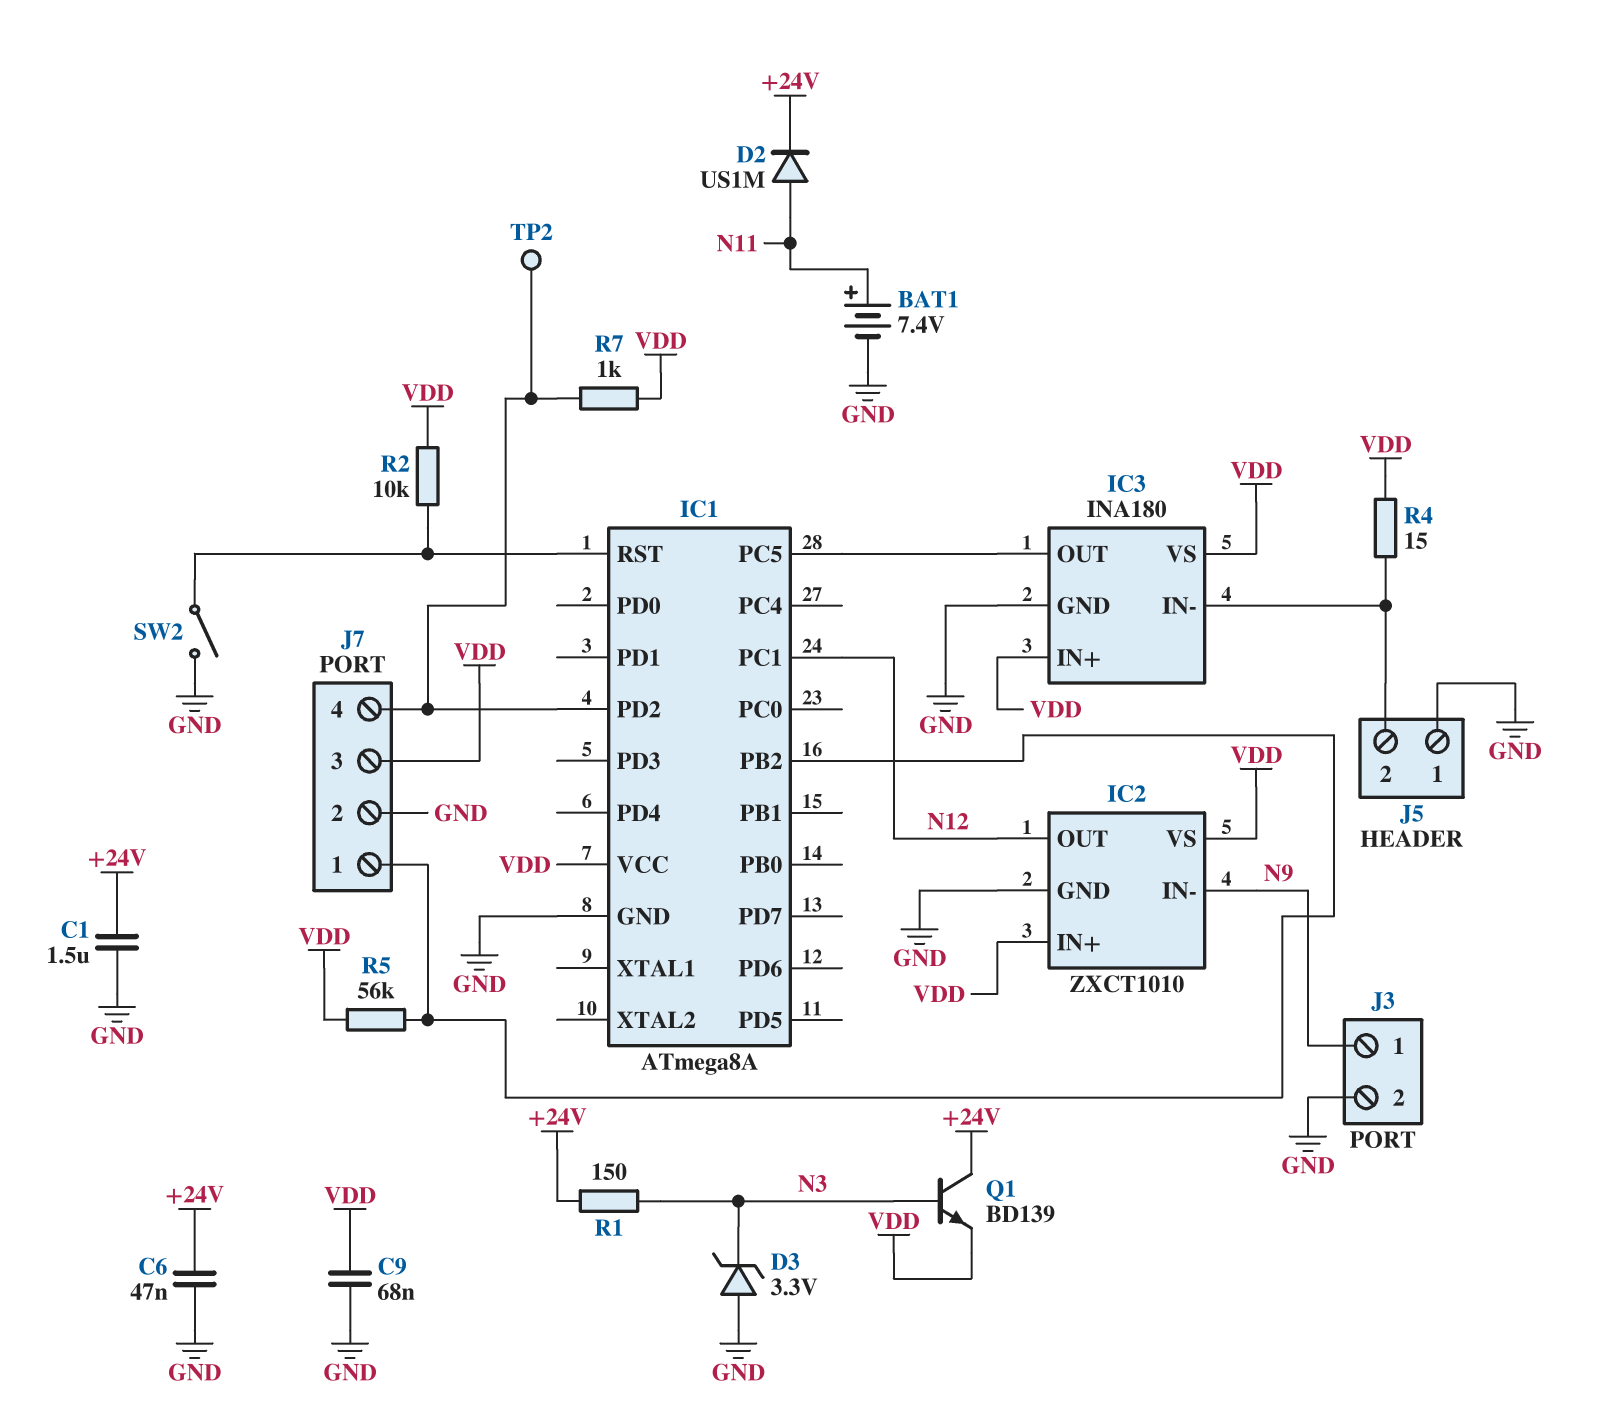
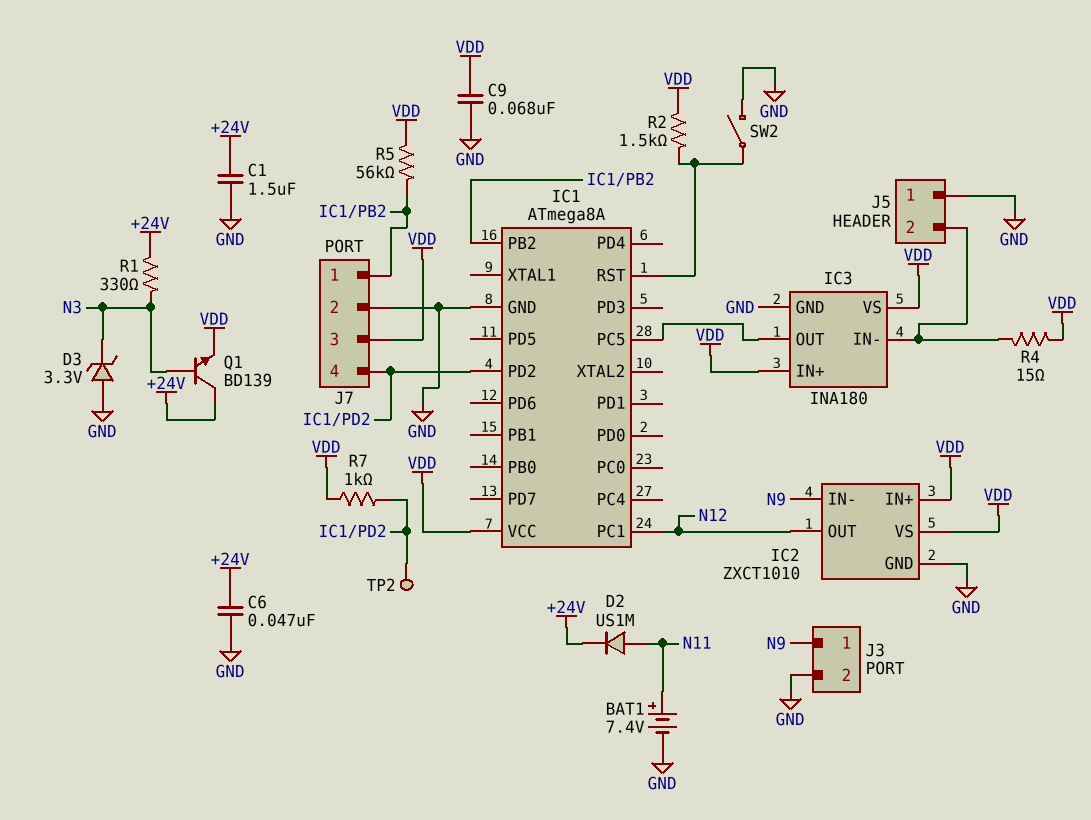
R1: 150 (+24V, N3) -> 330 (+24V, N3)
R2: 10k (IC1/RST, VDD) -> 1.5k (IC1/RST, VDD)

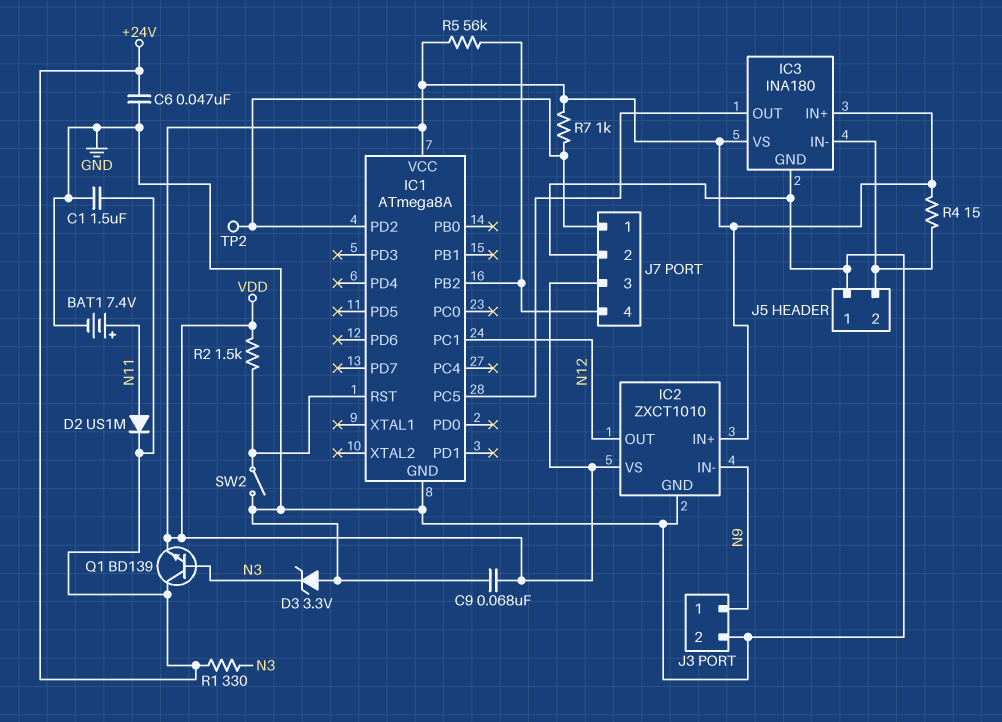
J7 pin 1: IC1/PB2 -> IC1/PD2
J7 pin 4: IC1/PD2 -> IC1/PB2

